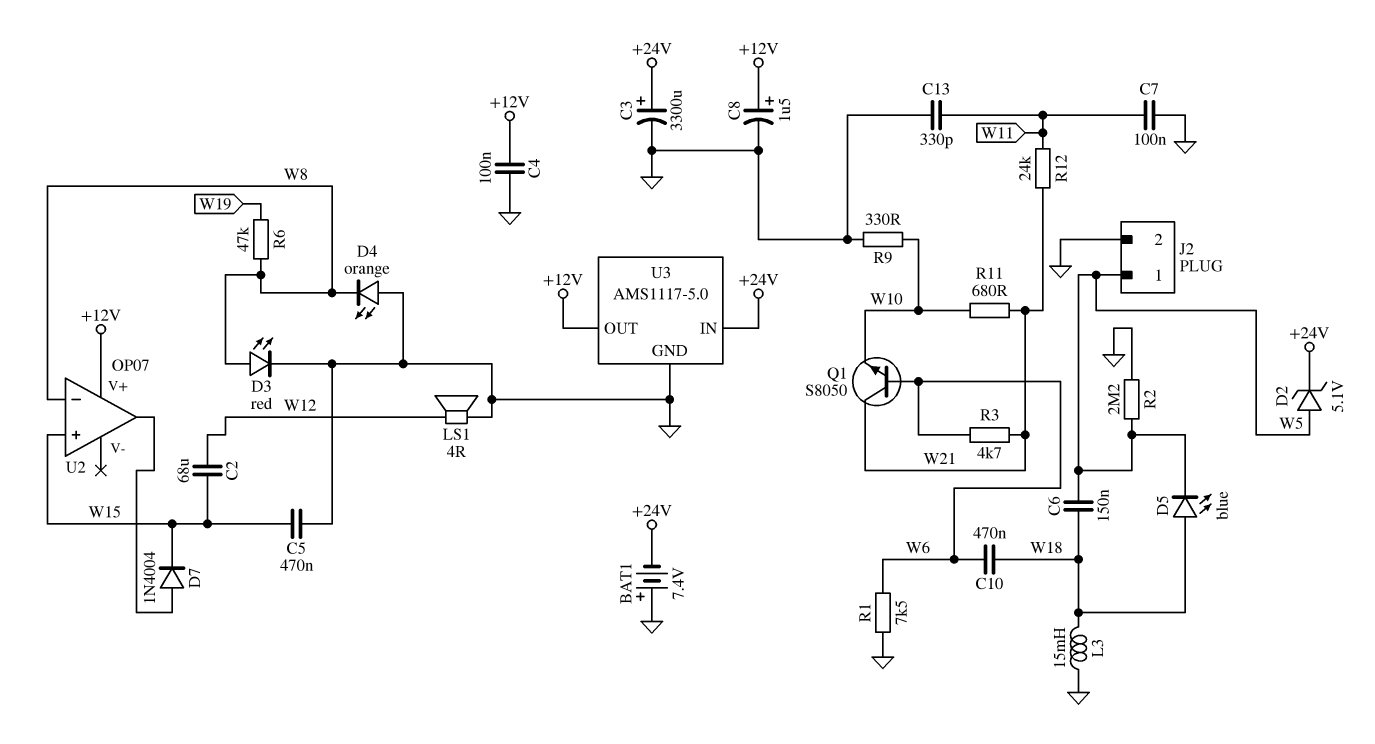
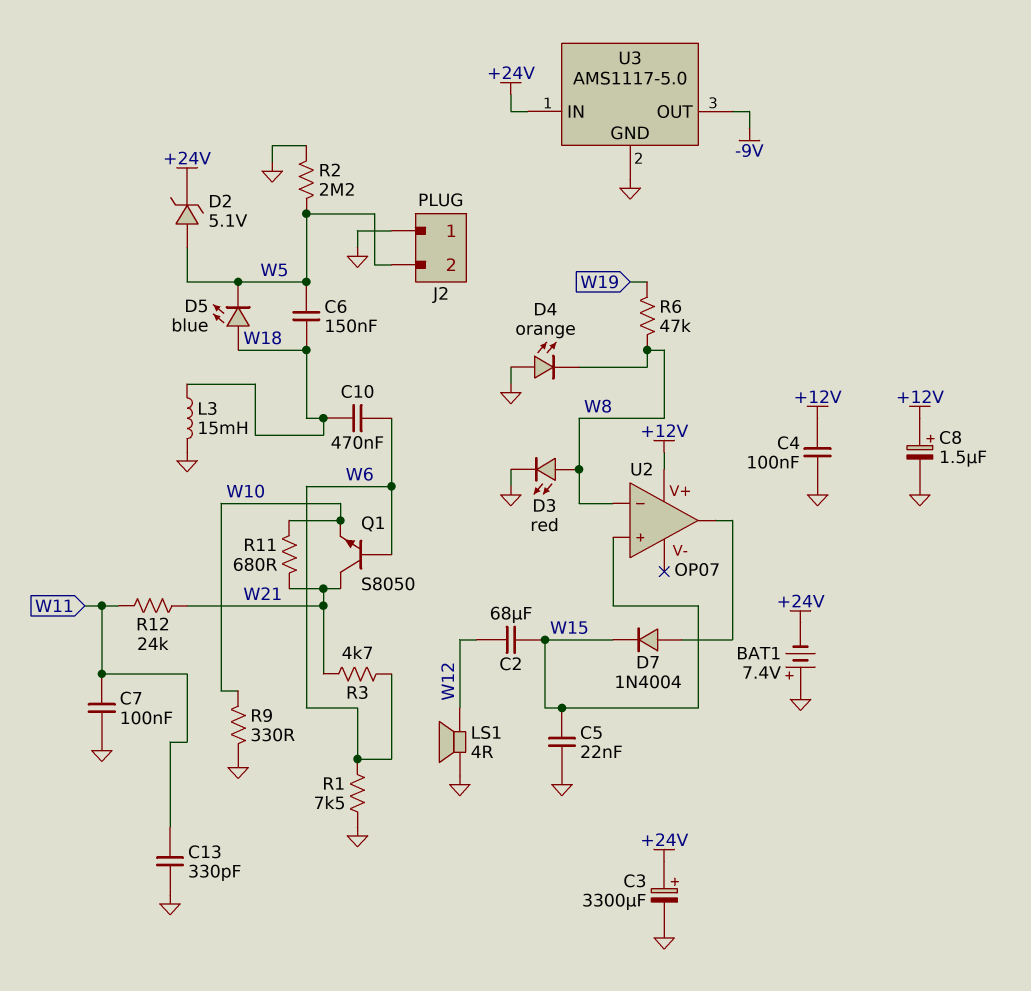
C5: 470nF (GND, W15) -> 22nF (GND, W15)
J2 pin 1: W5 -> GND
J2 pin 2: GND -> W5
U3 pin OUT: +12V -> -9V

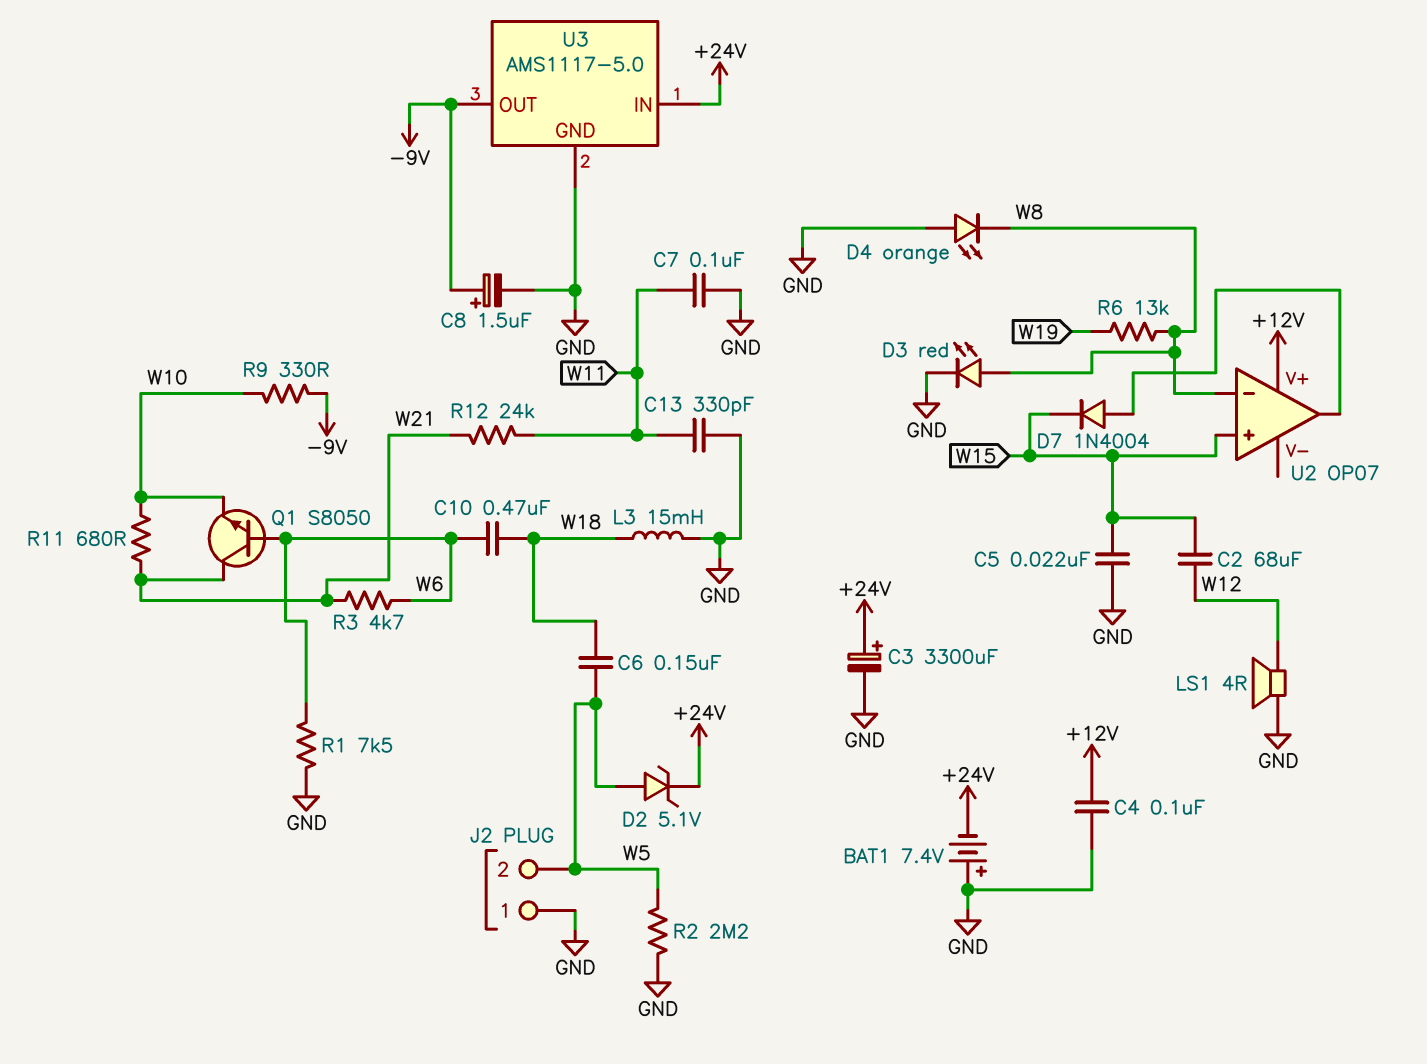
C8: 1.5uF (plus +12V, minus GND) -> 1.5uF (plus -9V, minus GND)
D5: LED blue (A W18, K W5) -> none
R6: 47k (W8, W19) -> 13k (W8, W19)
R9: 330 (GND, W10) -> 330 (-9V, W10)

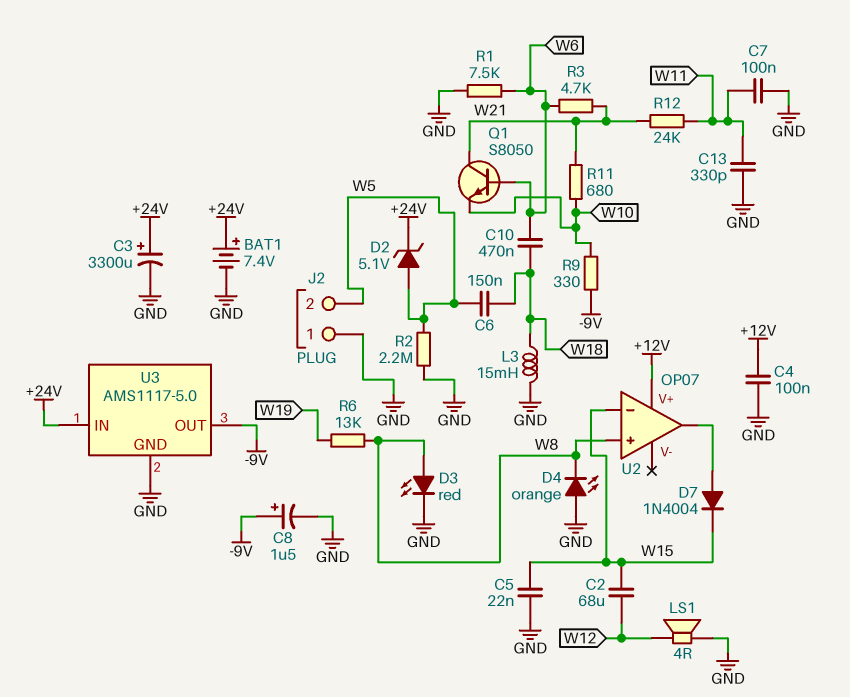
BAT1: 7.4V (plus GND, minus +24V) -> 7.4V (plus +24V, minus GND)
U2 pin in+: W15 -> W8
U2 pin in-: W8 -> W15

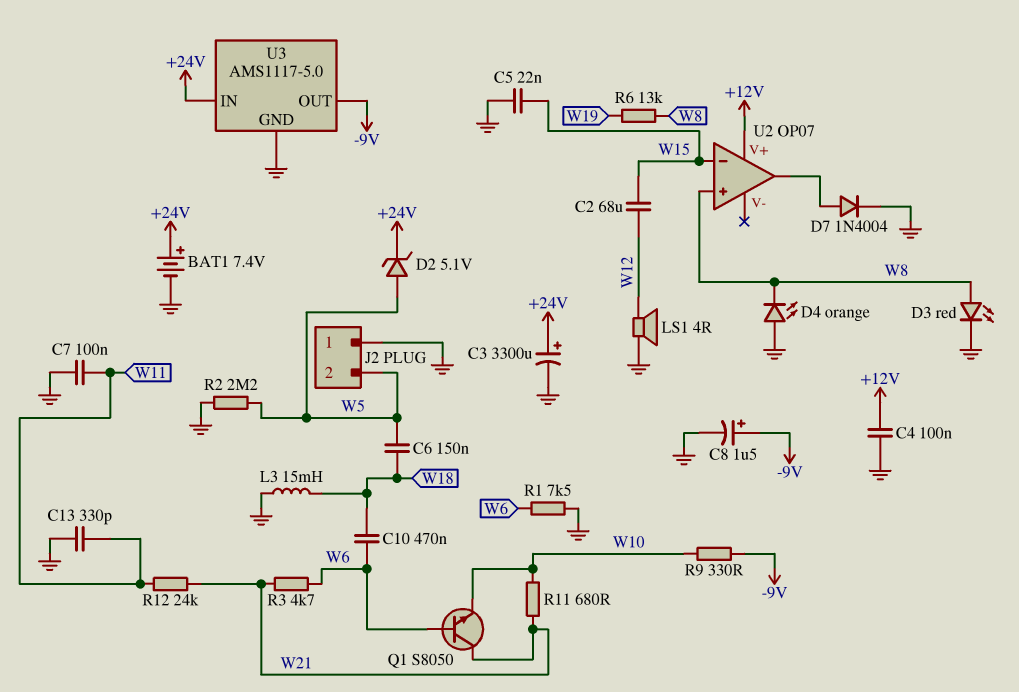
D7: diode 1N4004 (A U2/out, K W15) -> diode 1N4004 (A U2/out, K GND)

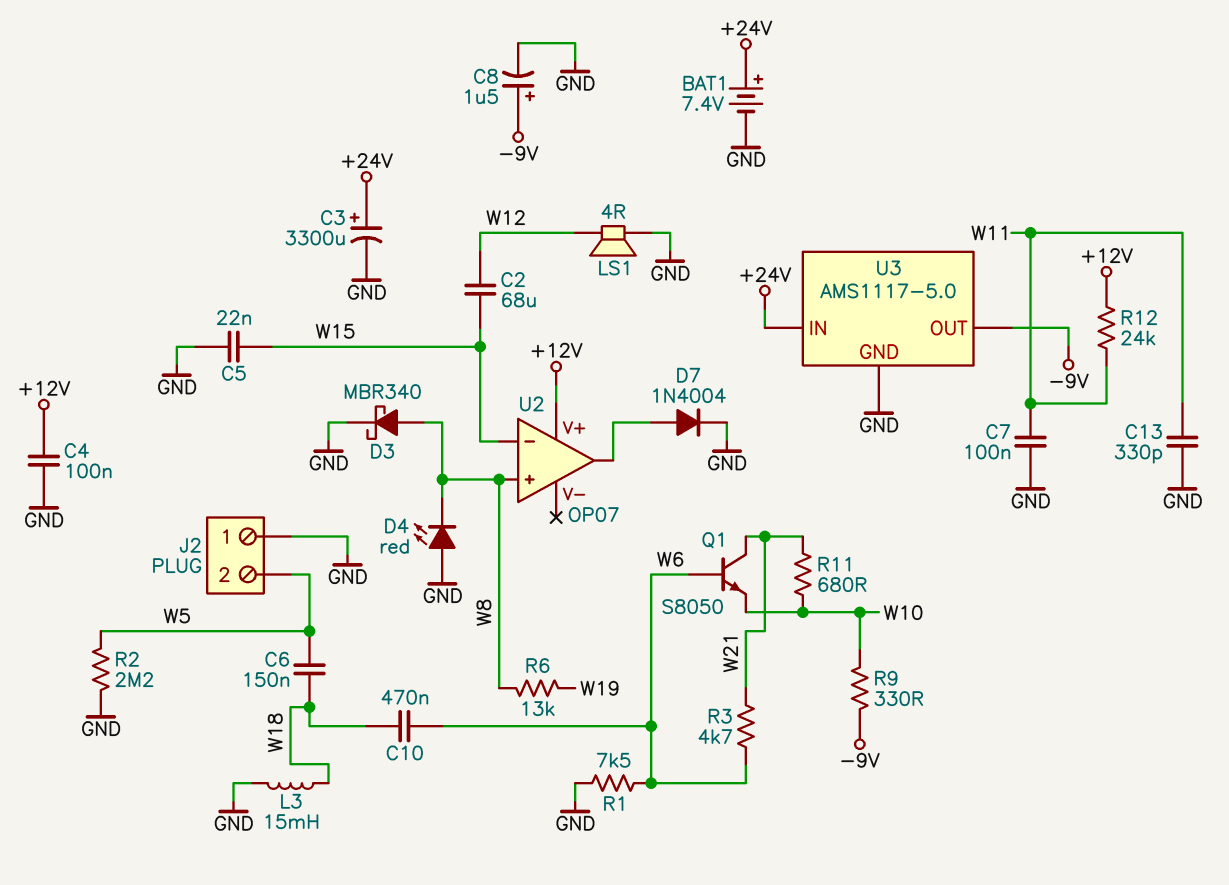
D2: zener 5.1V (A W5, K +24V) -> none
D3: LED red (A W8, K GND) -> schottky MBR340 (A W8, K GND)
D4: LED orange (A GND, K W8) -> LED red (A GND, K W8)
R12: 24k (W11, W21) -> 24k (+12V, W11)

